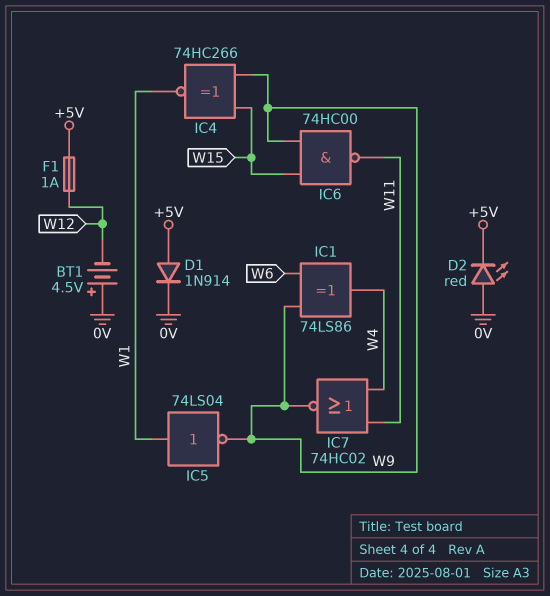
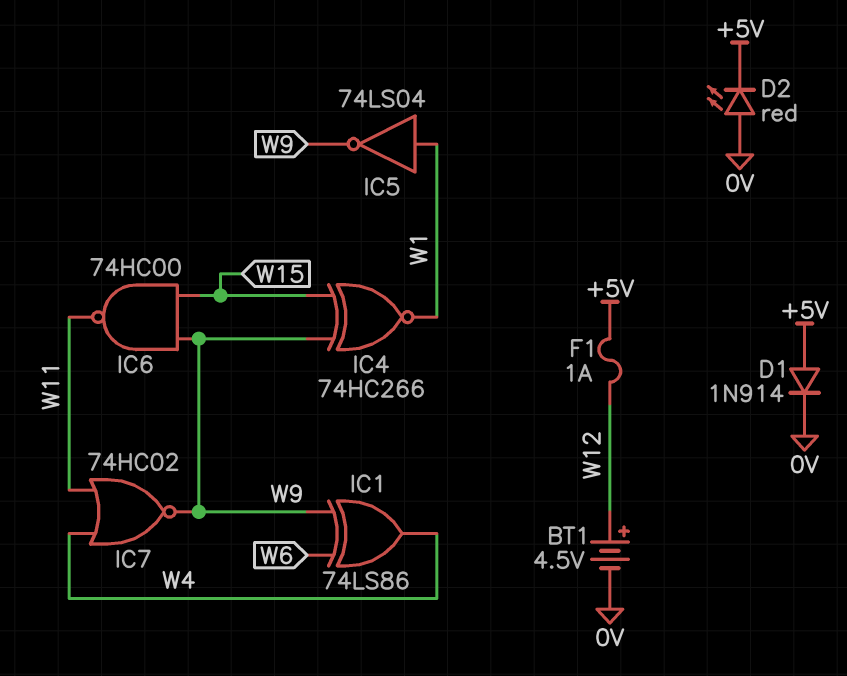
BT1: 4.5V (plus 0V, minus W12) -> 4.5V (plus W12, minus 0V)

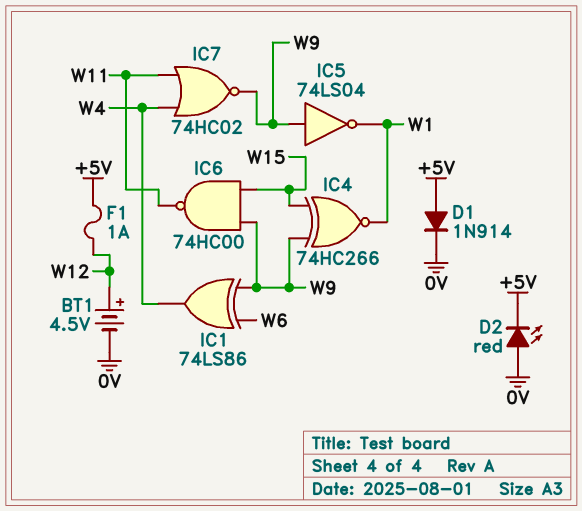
IC5: NOT 74LS04 (in W1, out W9) -> NOT 74LS04 (in W9, out W1)

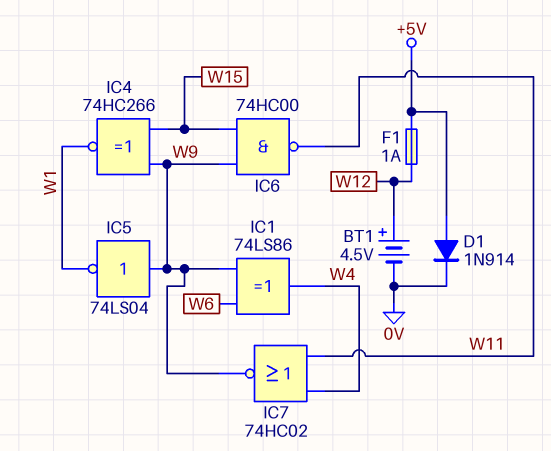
D2: LED red (A 0V, K +5V) -> none

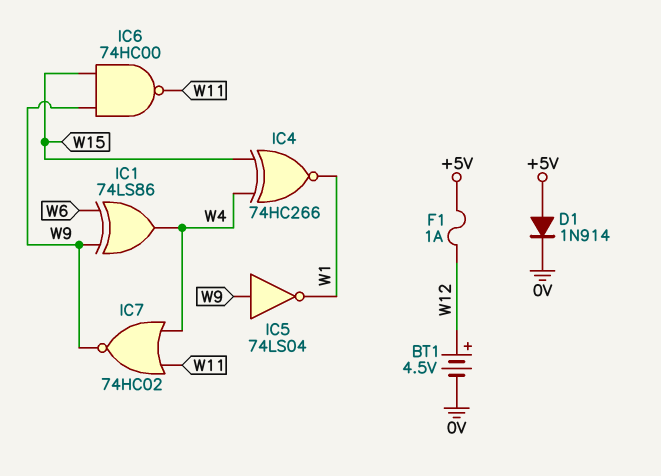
IC4: XNOR 74HC266 (in W9, in W15, out W1) -> XNOR 74HC266 (in W4, in W15, out W1)

